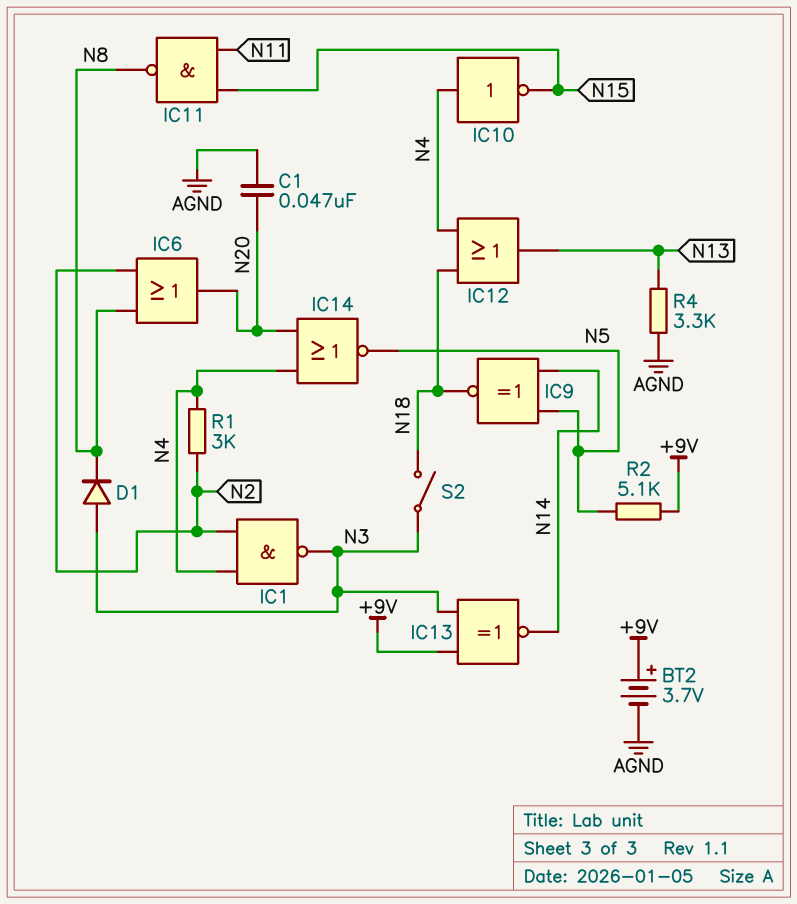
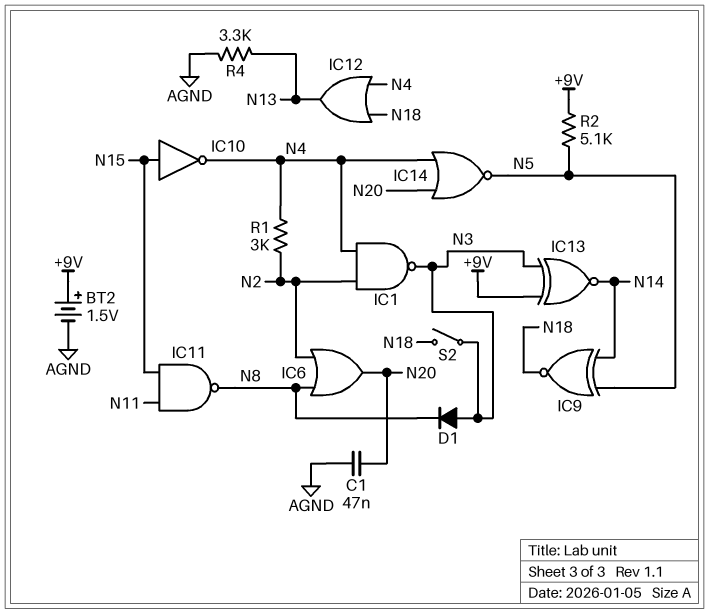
BT2: 3.7V (plus +9V, minus AGND) -> 1.5V (plus +9V, minus AGND)
IC10: NOT (in N4, out N15) -> NOT (in N15, out N4)

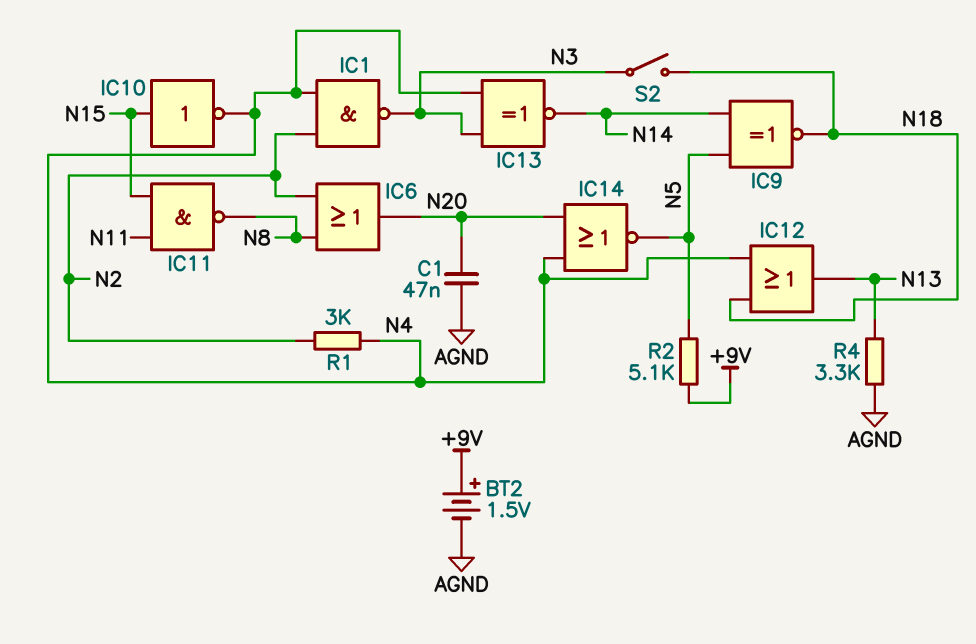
D1: diode (A N3, K N8) -> none
IC13: XNOR (in +9V, in N3, out N14) -> XNOR (in N3, in N4, out N14)

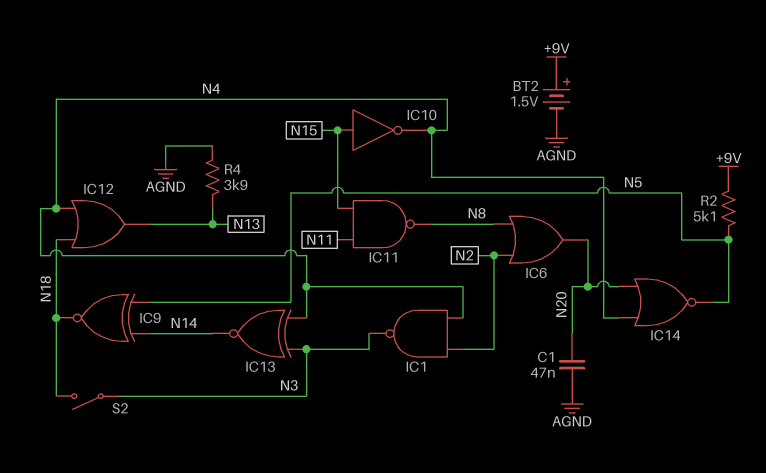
R1: 3k (N2, N4) -> none
R4: 3.3k (AGND, N13) -> 3.9k (AGND, N13)

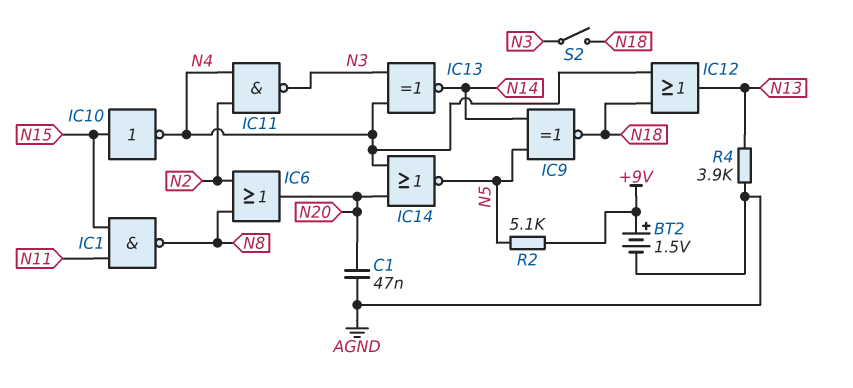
IC1: NAND (in N2, in N4, out N3) -> NAND (in N11, in N15, out N8)
IC11: NAND (in N11, in N15, out N8) -> NAND (in N2, in N4, out N3)

